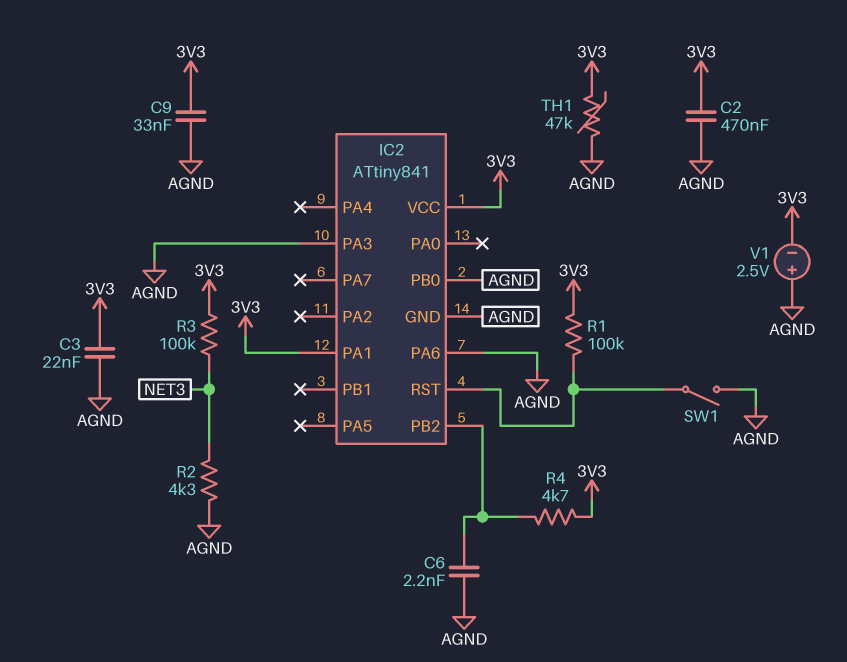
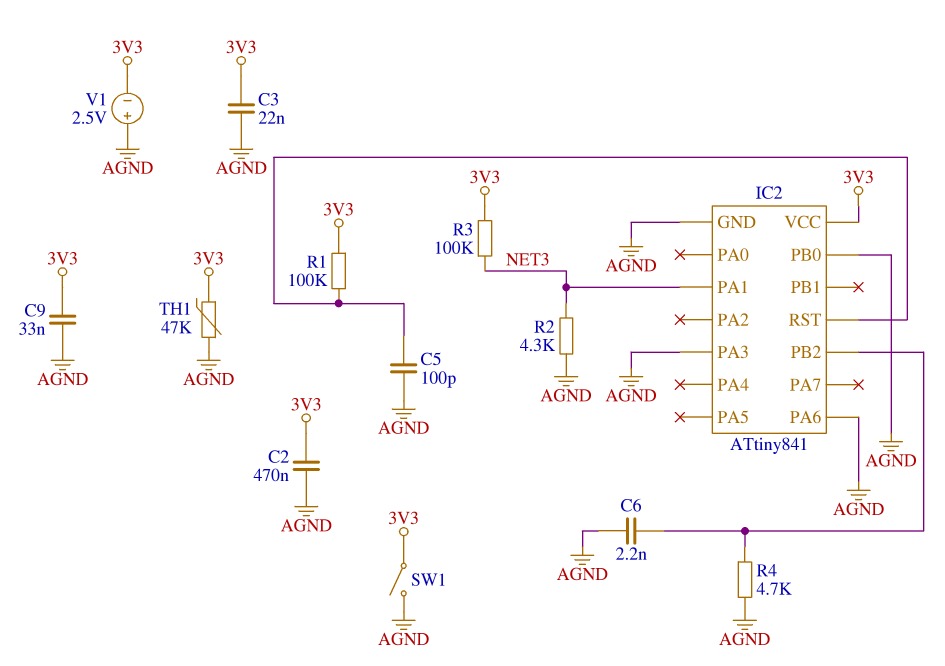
C5: none -> 100pF (AGND, IC2/RST)
IC2 pin PA1: 3V3 -> NET3
R4: 4.7k (3V3, IC2/PB2) -> 4.7k (AGND, IC2/PB2)
SW1: switch (AGND, IC2/RST) -> switch (3V3, AGND)

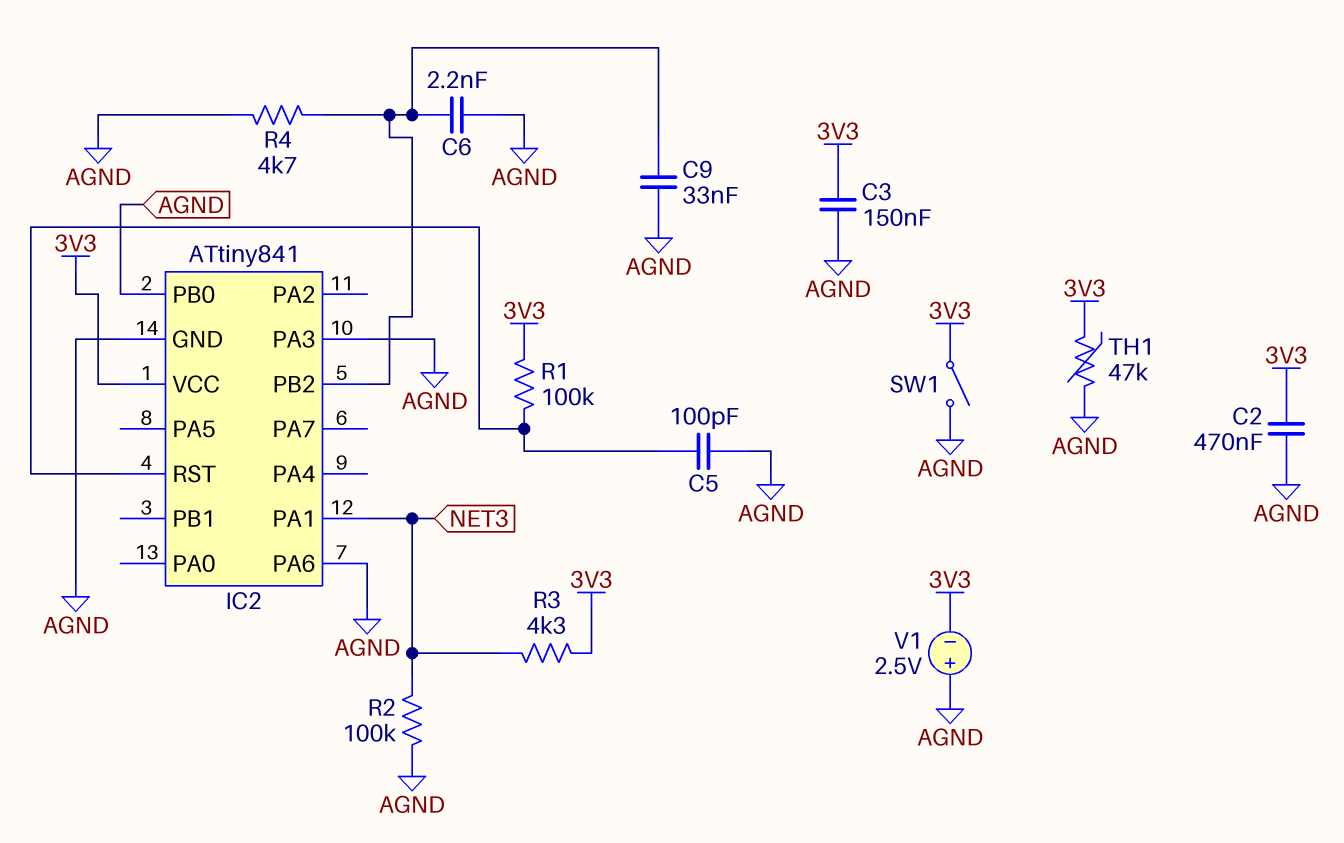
C3: 22nF (3V3, AGND) -> 150nF (3V3, AGND)
C9: 33nF (3V3, AGND) -> 33nF (AGND, IC2/PB2)
R2: 4.3k (AGND, NET3) -> 100k (AGND, NET3)
R3: 100k (3V3, NET3) -> 4.3k (3V3, NET3)

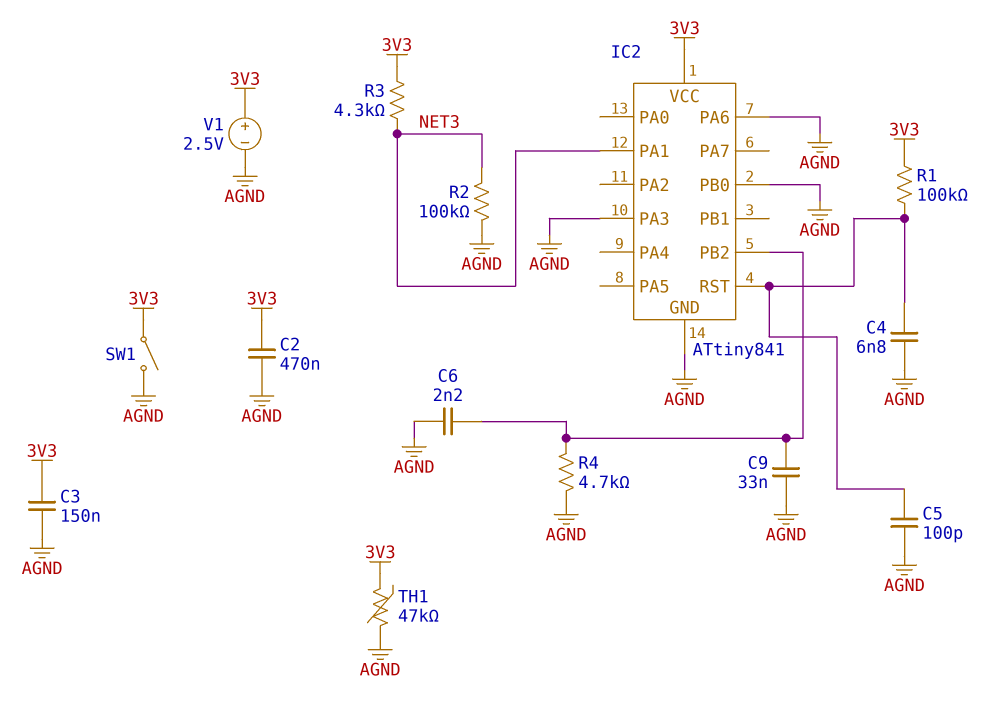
C4: none -> 6.8nF (AGND, IC2/RST)
V1: 2.5V (plus AGND, minus 3V3) -> 2.5V (plus 3V3, minus AGND)

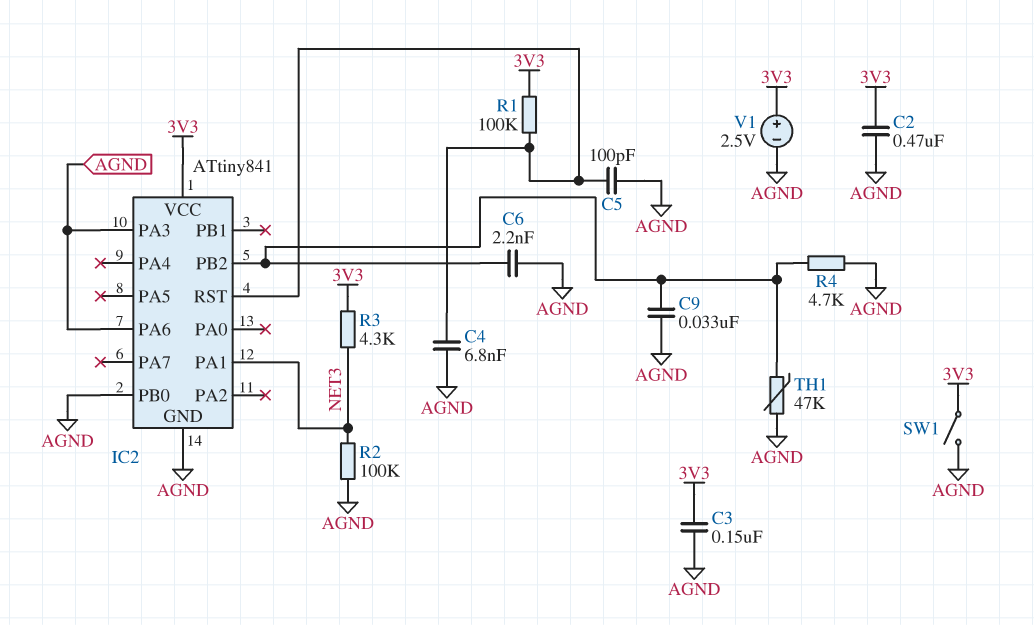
TH1: 47k (3V3, AGND) -> 47k (AGND, IC2/PB2)

